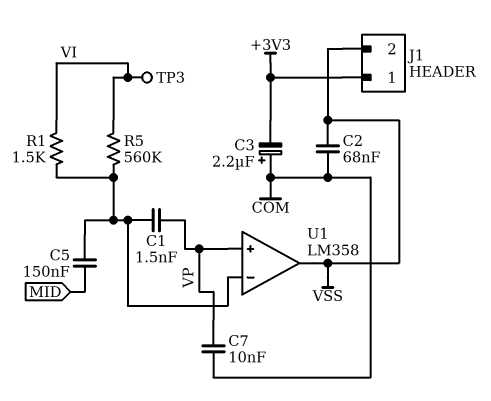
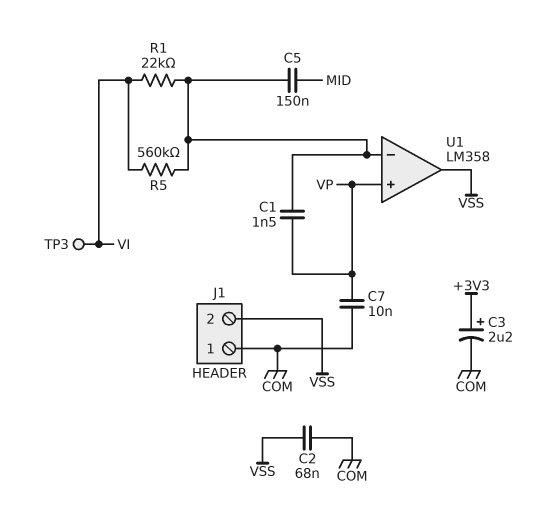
C3: 2.2uF (plus COM, minus +3V3) -> 2.2uF (plus +3V3, minus COM)
J1 pin 1: +3V3 -> COM
R1: 1.5k (U1/in-, VI) -> 22k (U1/in-, VI)

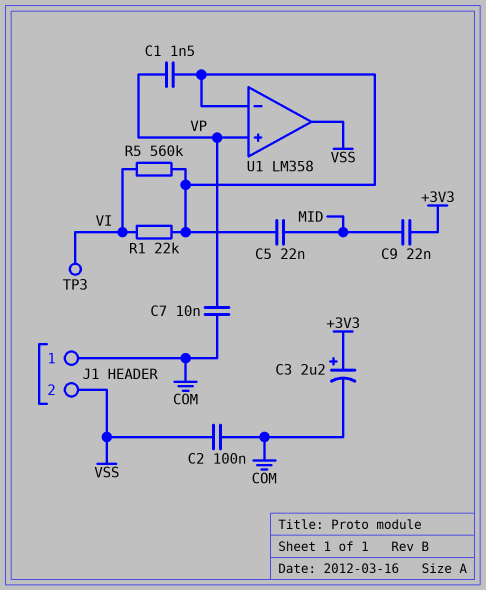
C2: 68nF (COM, VSS) -> 100nF (COM, VSS)
C5: 150nF (MID, U1/in-) -> 22nF (MID, U1/in-)
C9: none -> 22nF (+3V3, MID)

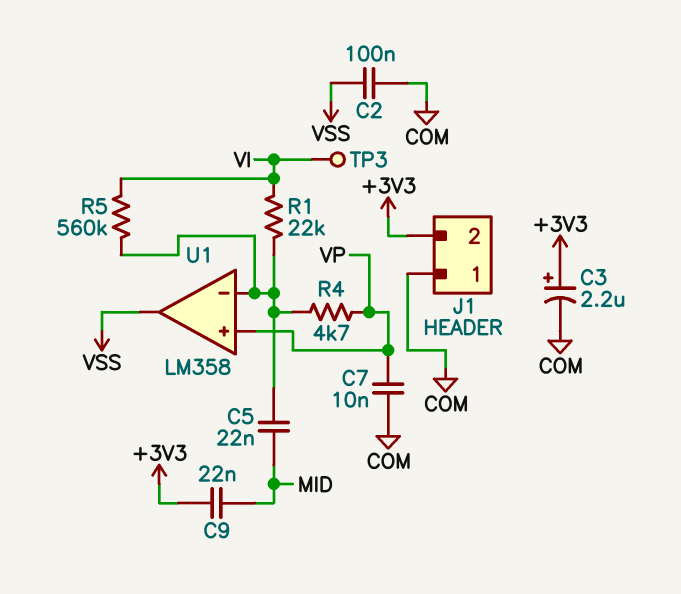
C1: 1.5nF (U1/in-, VP) -> none
J1 pin 2: VSS -> +3V3
R4: none -> 4.7k (U1/in-, VP)

